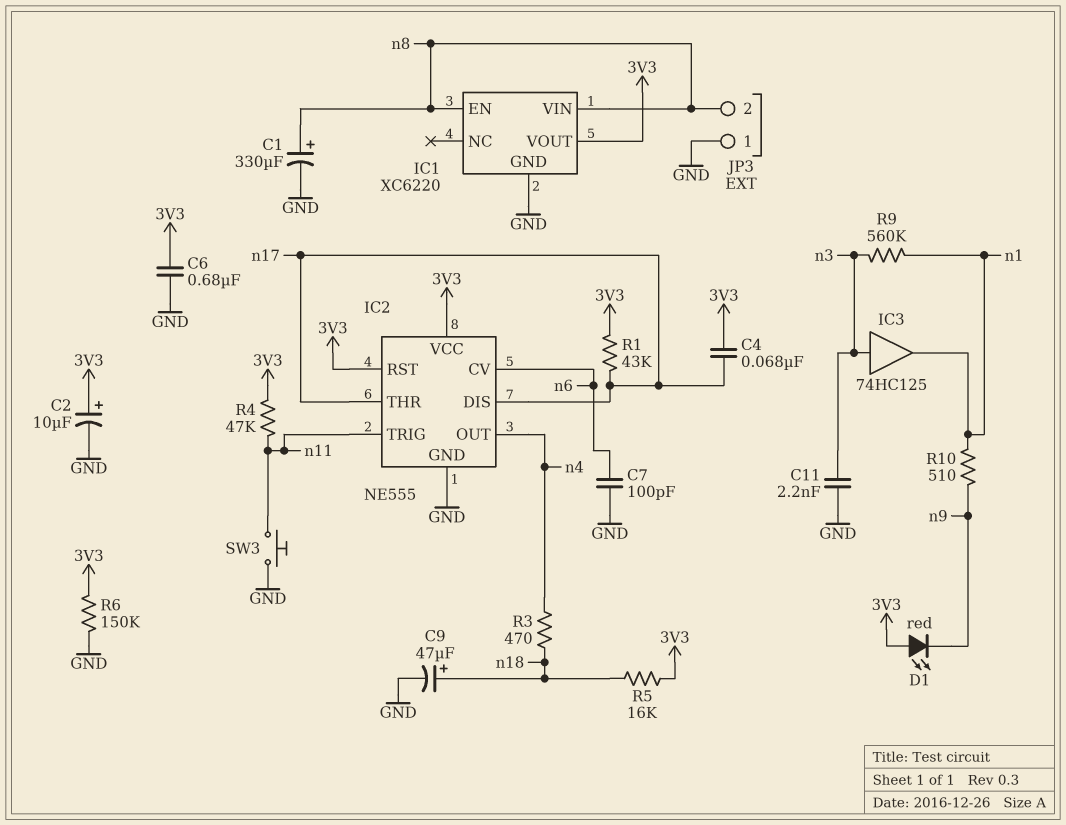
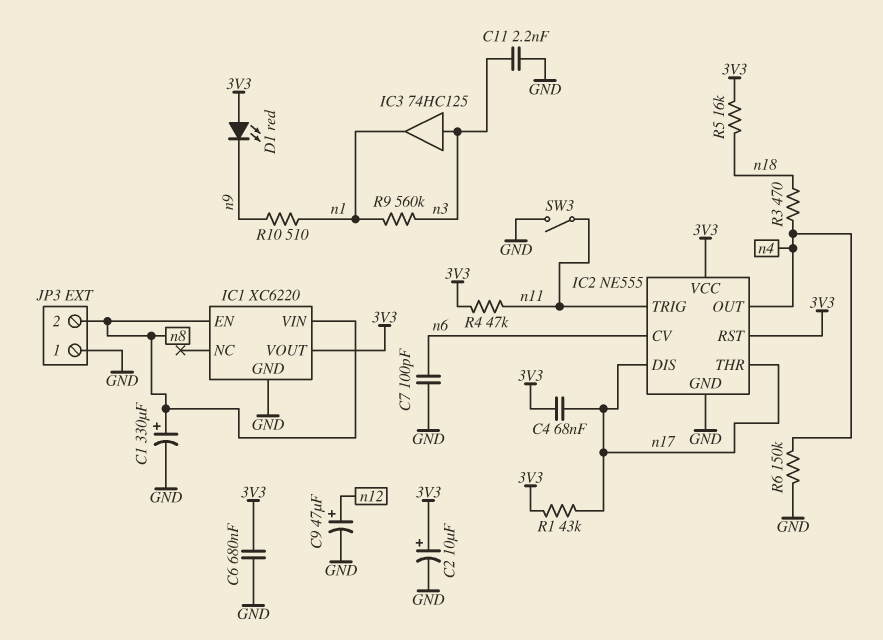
C9: 47uF (plus n18, minus GND) -> 47uF (plus n12, minus GND)
R6: 150k (3V3, GND) -> 150k (GND, n4)
SW3: button (GND, n11) -> switch (GND, n11)

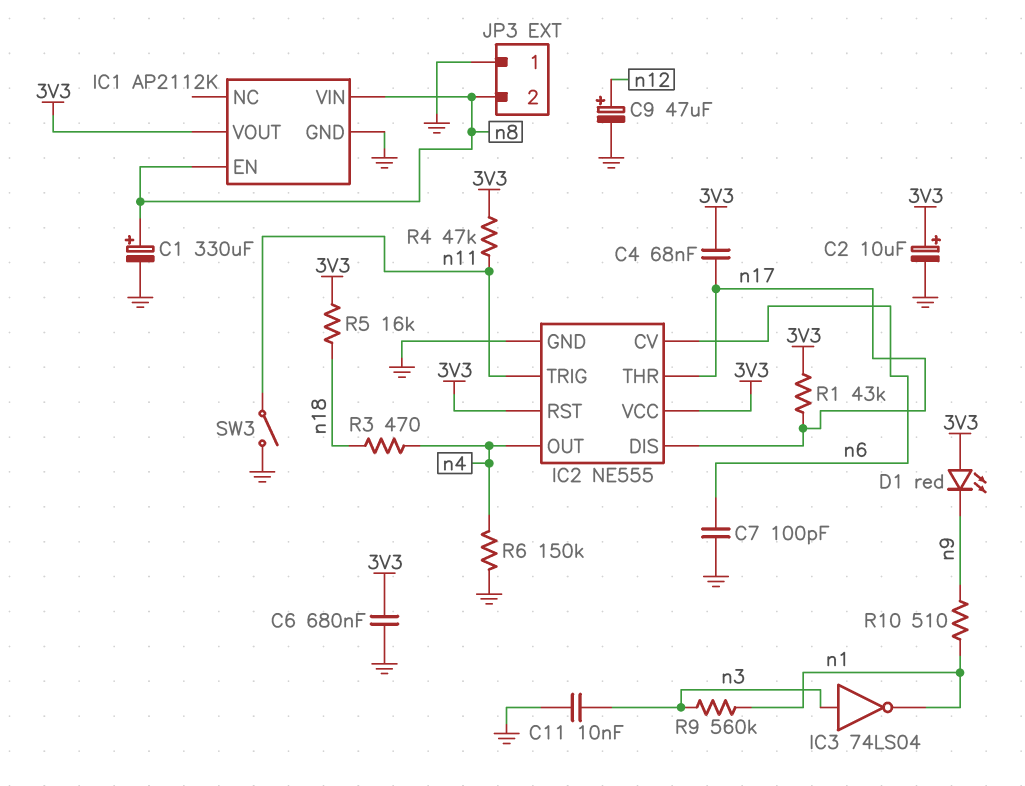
C11: 2.2nF (GND, n3) -> 10nF (GND, n3)
IC1: XC6220 -> AP2112K
IC3: buffer 74HC125 (in n3, out n1) -> NOT 74LS04 (in n3, out n1)

